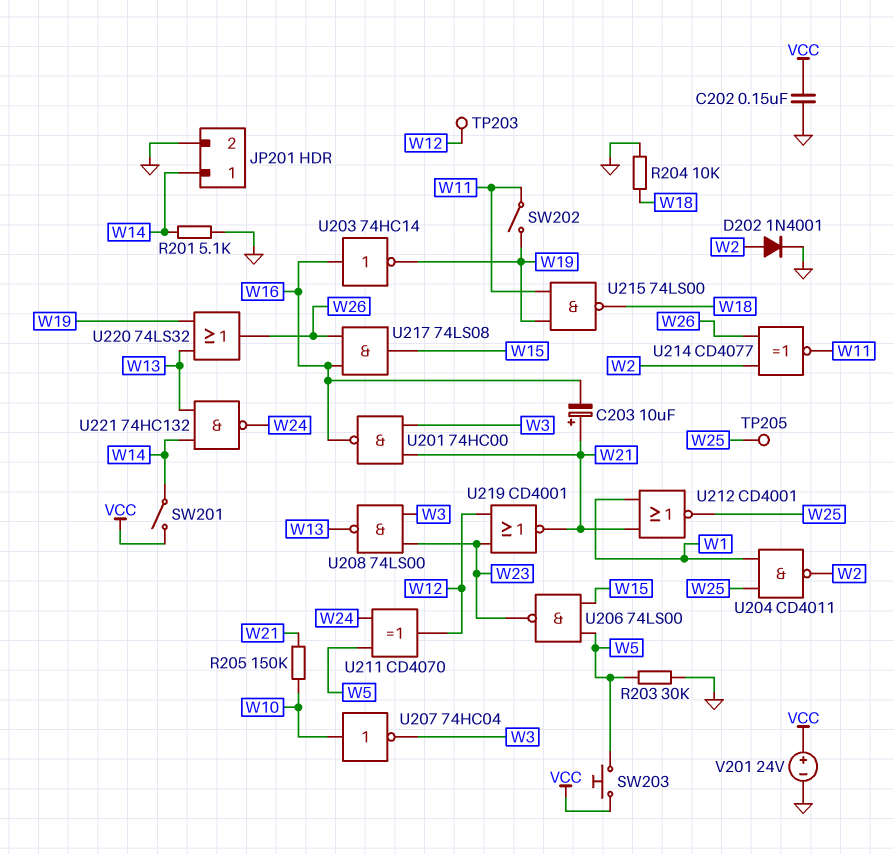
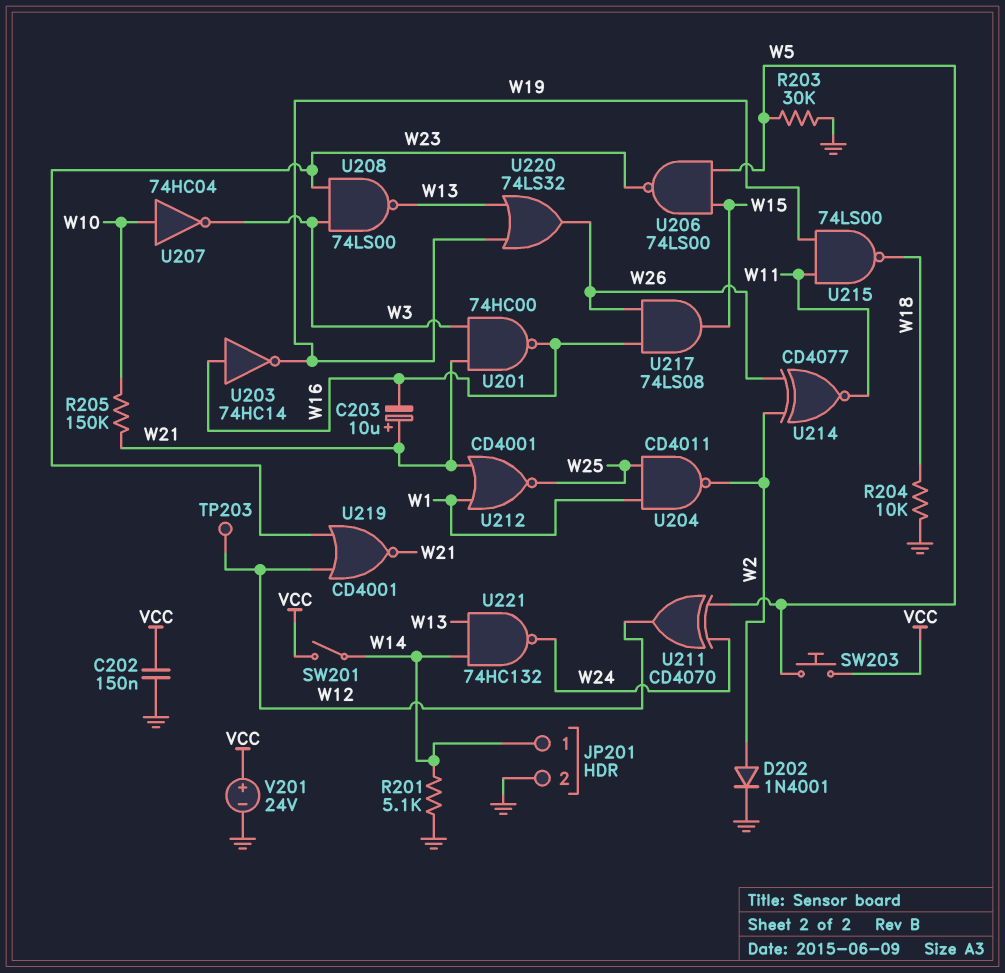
SW202: switch (W11, W19) -> none
TP205: test point (W25) -> none

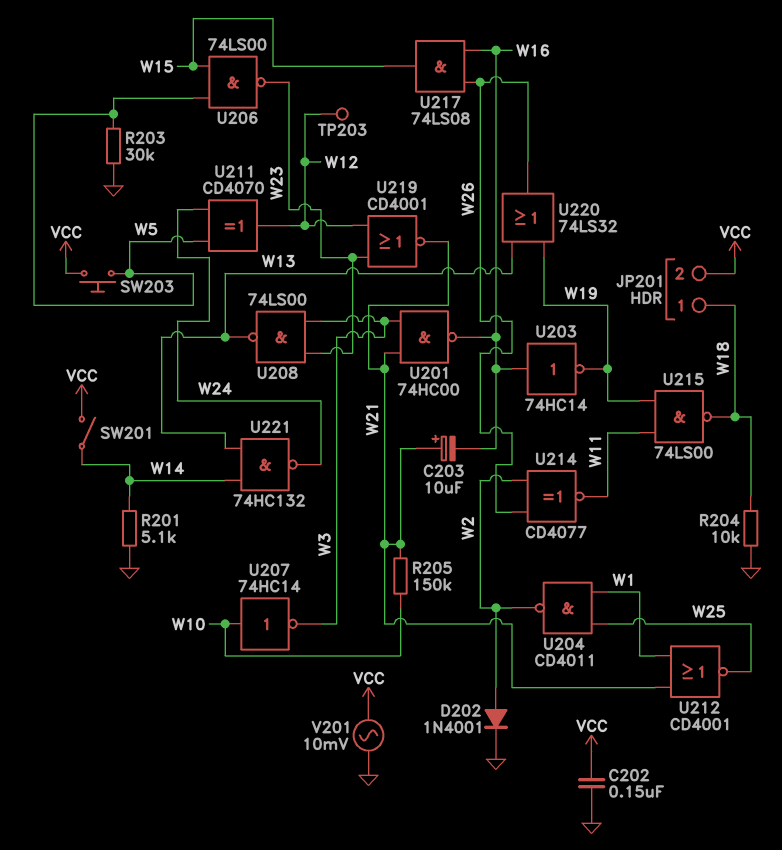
JP201 pin 1: W14 -> W18
JP201 pin 2: GND -> VCC
U207: NOT 74HC04 (in W10, out W3) -> NOT 74HC14 (in W10, out W3)
V201: 24V (plus VCC, minus GND) -> AC 10mV (GND, VCC)

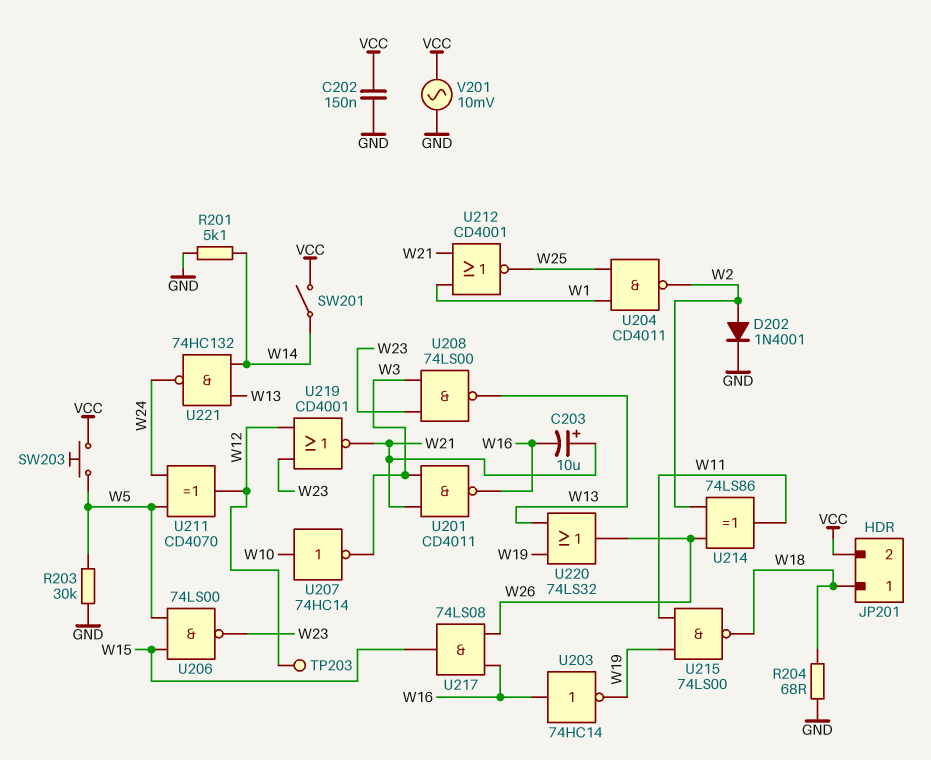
R204: 10k (GND, W18) -> 68 (GND, W18)
R205: 150k (W10, W21) -> none
U201: NAND 74HC00 (in W3, in W21, out W16) -> NAND CD4011 (in W3, in W21, out W16)
U214: XNOR CD4077 (in W2, in W26, out W11) -> XOR 74LS86 (in W2, in W26, out W11)

